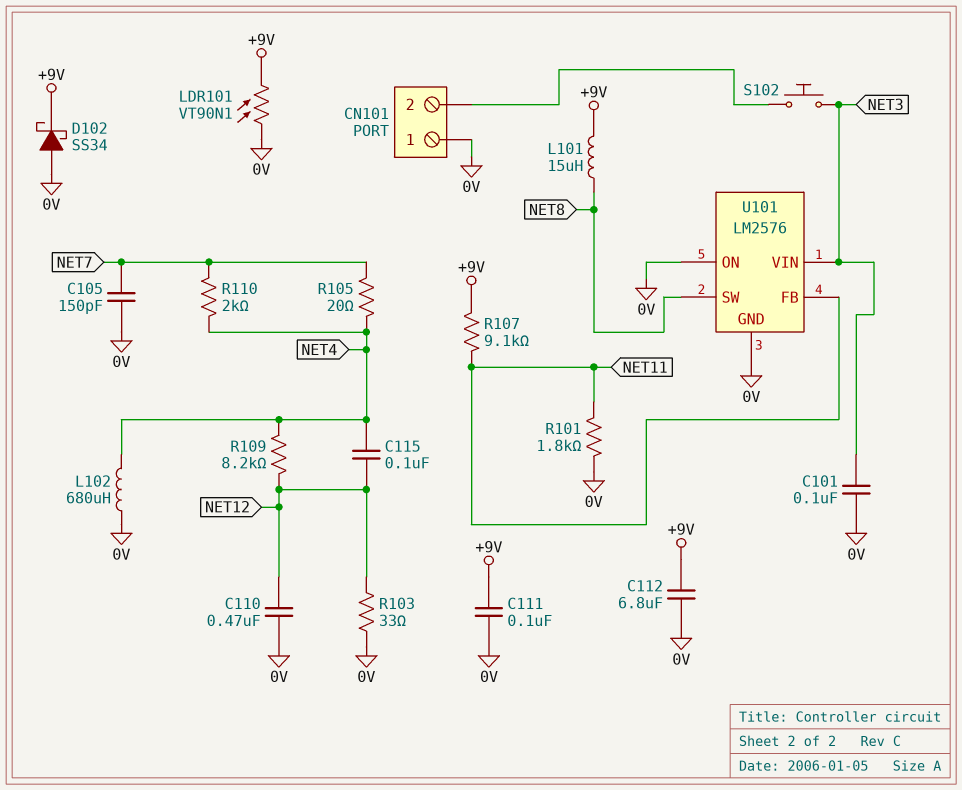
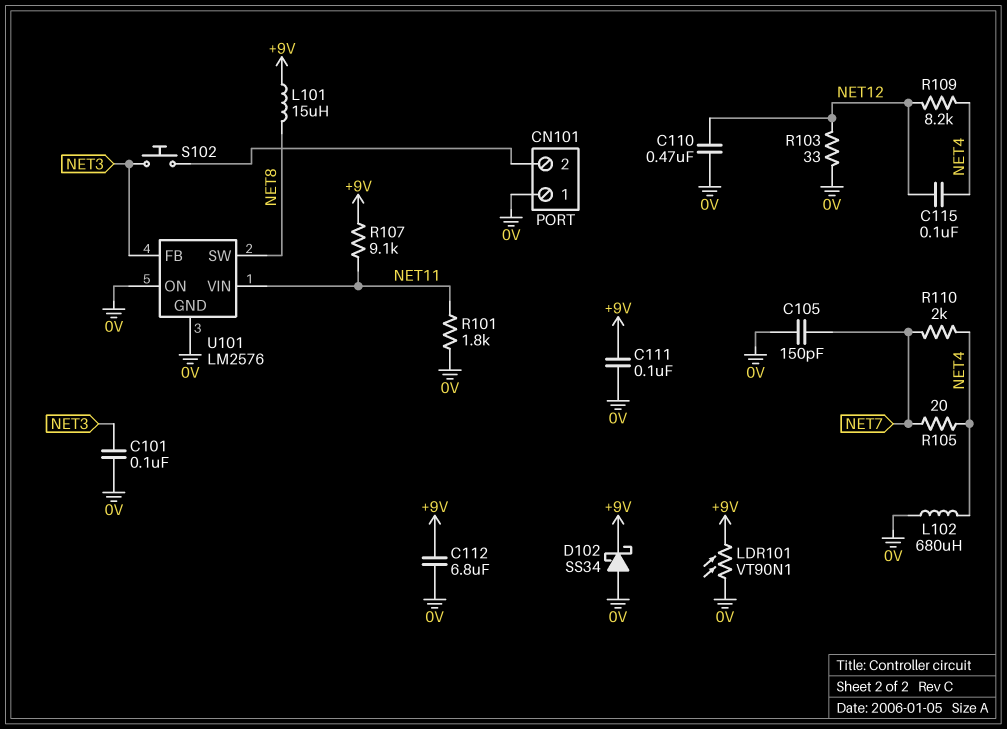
U101 pin FB: NET11 -> NET3
U101 pin VIN: NET3 -> NET11

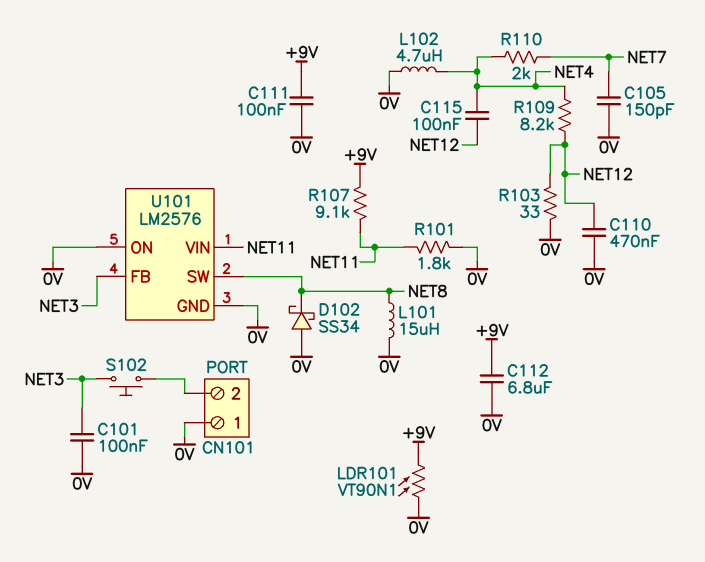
D102: schottky SS34 (A 0V, K +9V) -> schottky SS34 (A 0V, K NET8)
L101: 15uH (+9V, NET8) -> 15uH (0V, NET8)
L102: 680uH (0V, NET4) -> 4.7uH (0V, NET4)
R105: 20 (NET4, NET7) -> none

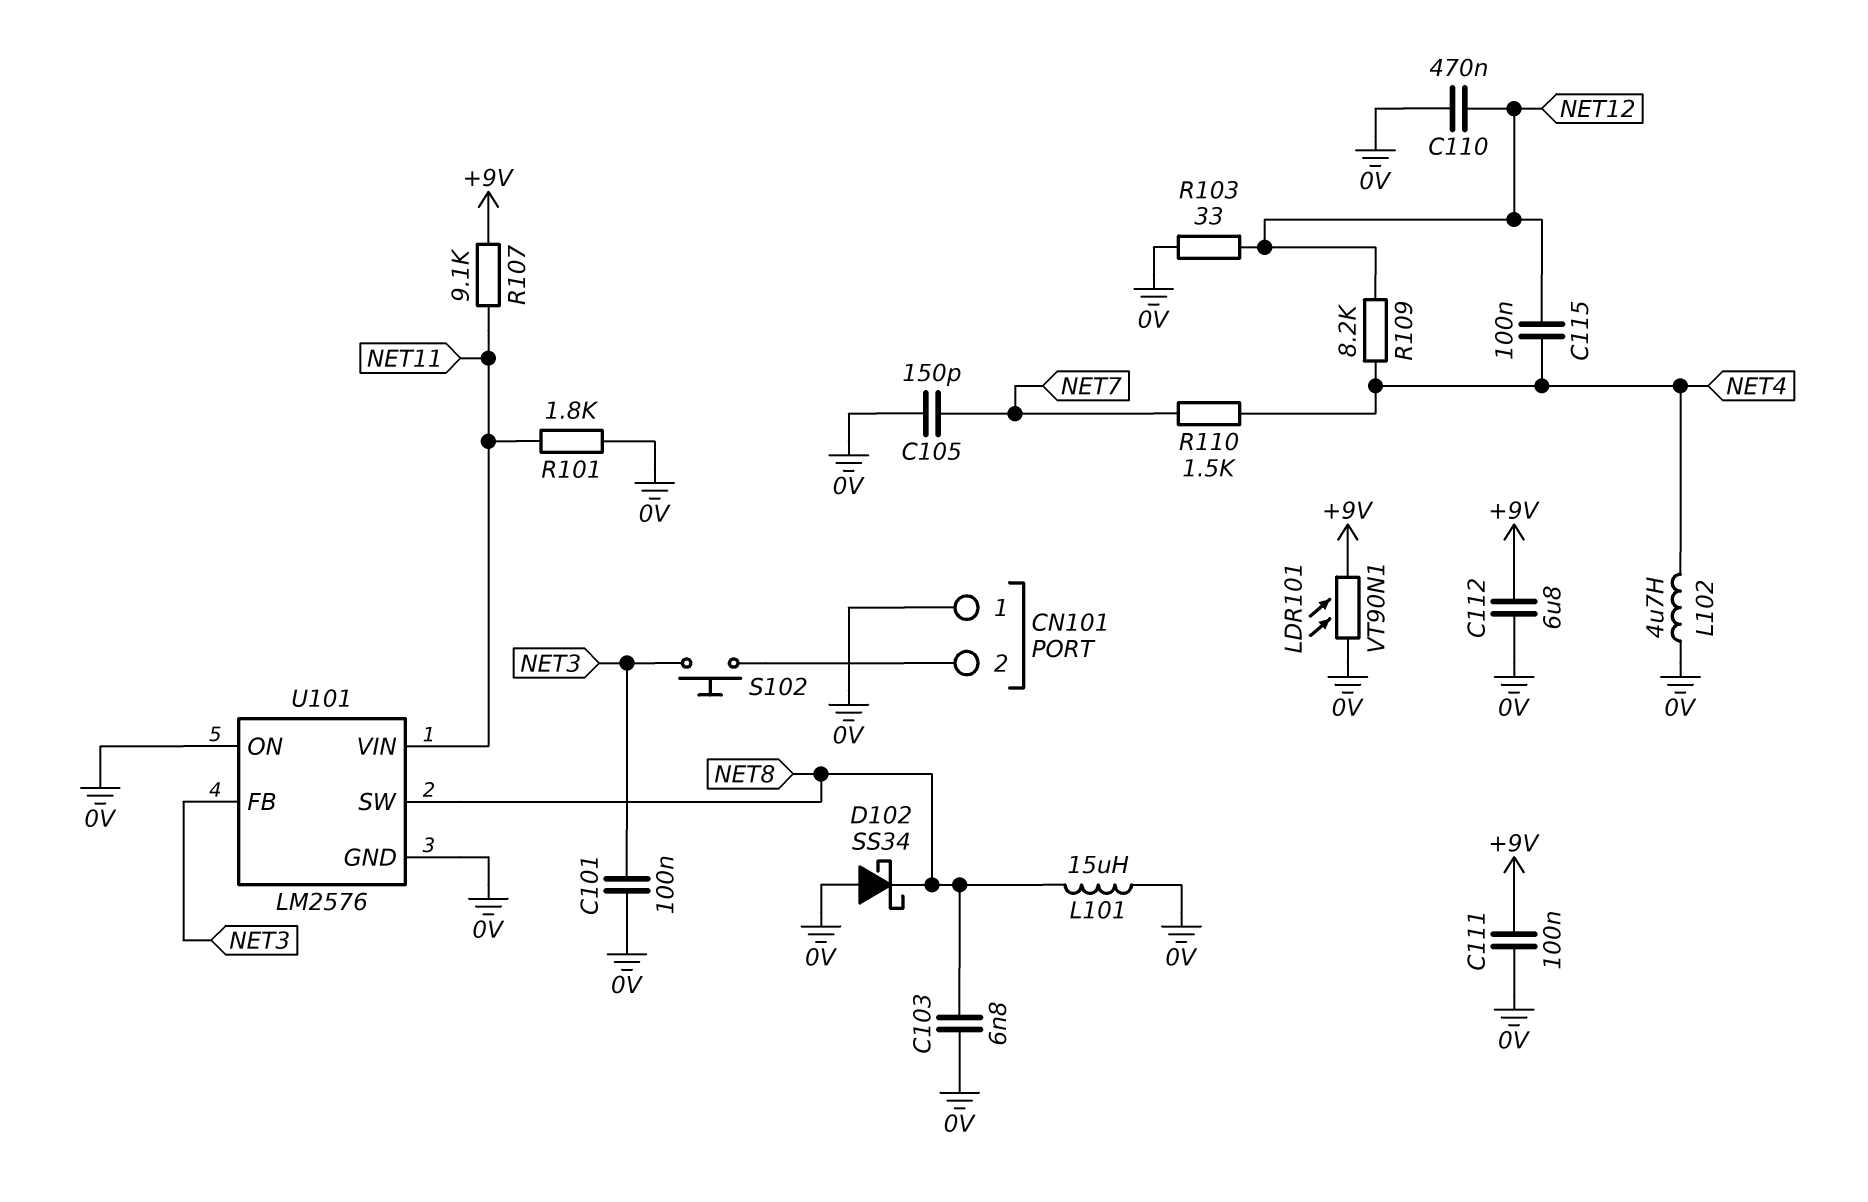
C103: none -> 6.8nF (0V, NET8)
R110: 2k (NET4, NET7) -> 1.5k (NET4, NET7)

